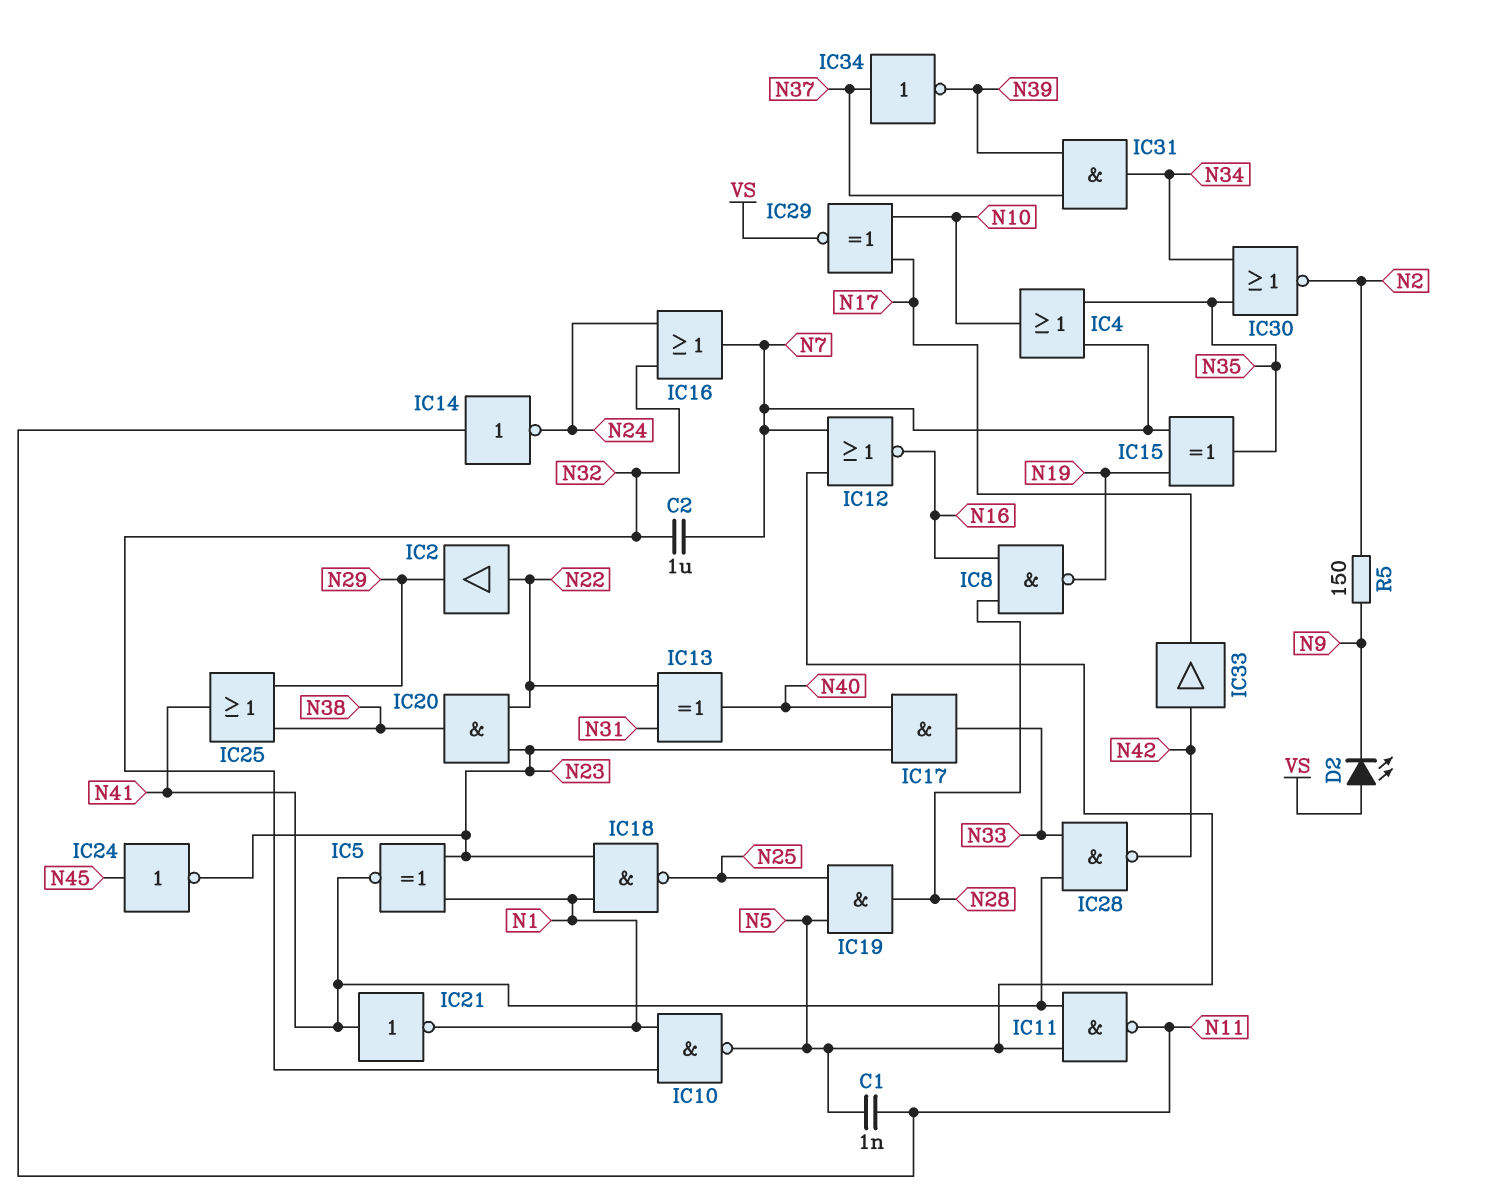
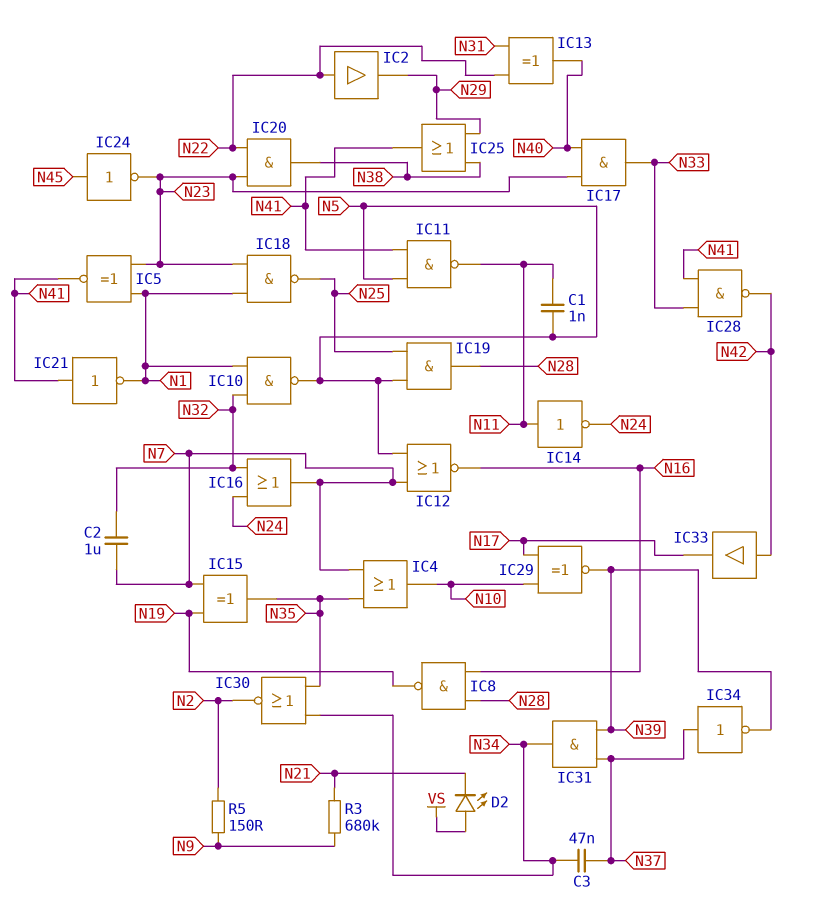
C3: none -> 47nF (N34, N37)
D2: LED (A VS, K N9) -> LED (A VS, K N21)
IC29: XNOR (in N10, in N17, out VS) -> XNOR (in N10, in N17, out N39)
R3: none -> 680k (N9, N21)

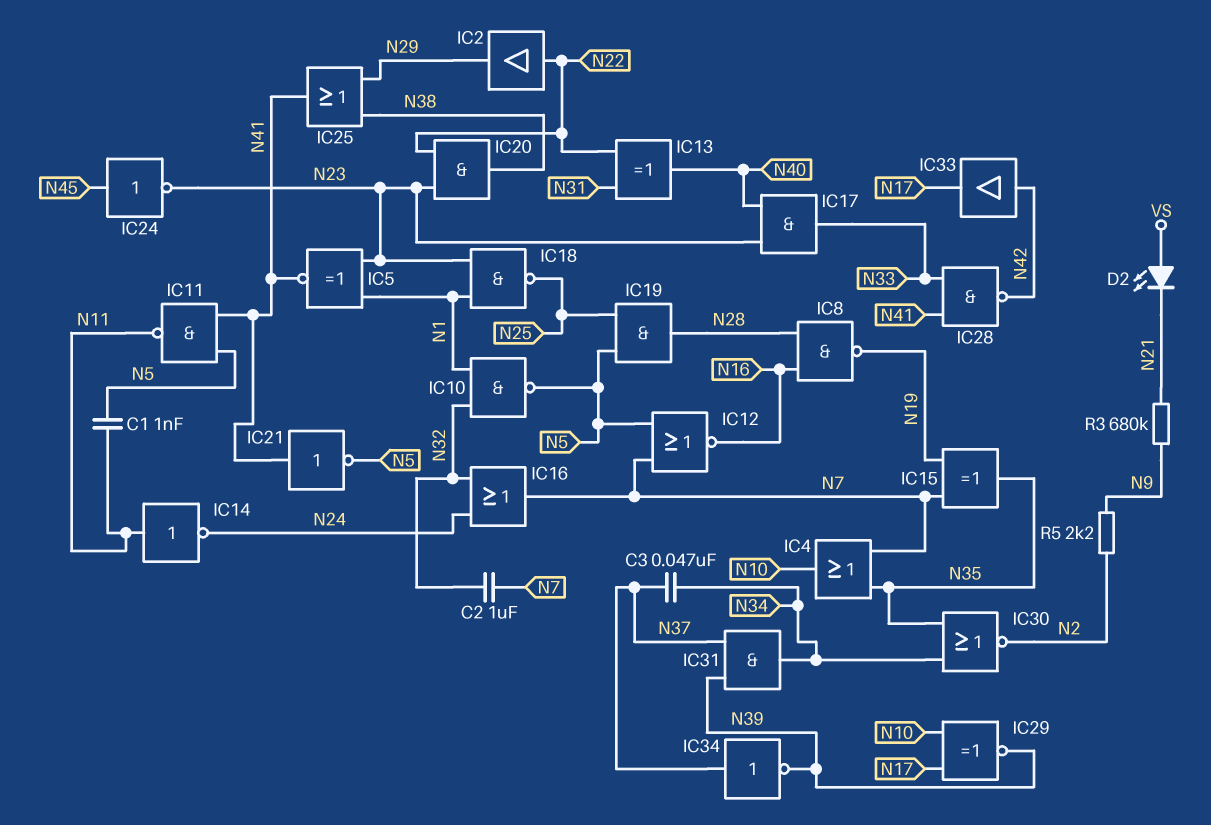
IC21: NOT (in N41, out N1) -> NOT (in N41, out N5)
R5: 150 (N2, N9) -> 2.2k (N2, N9)

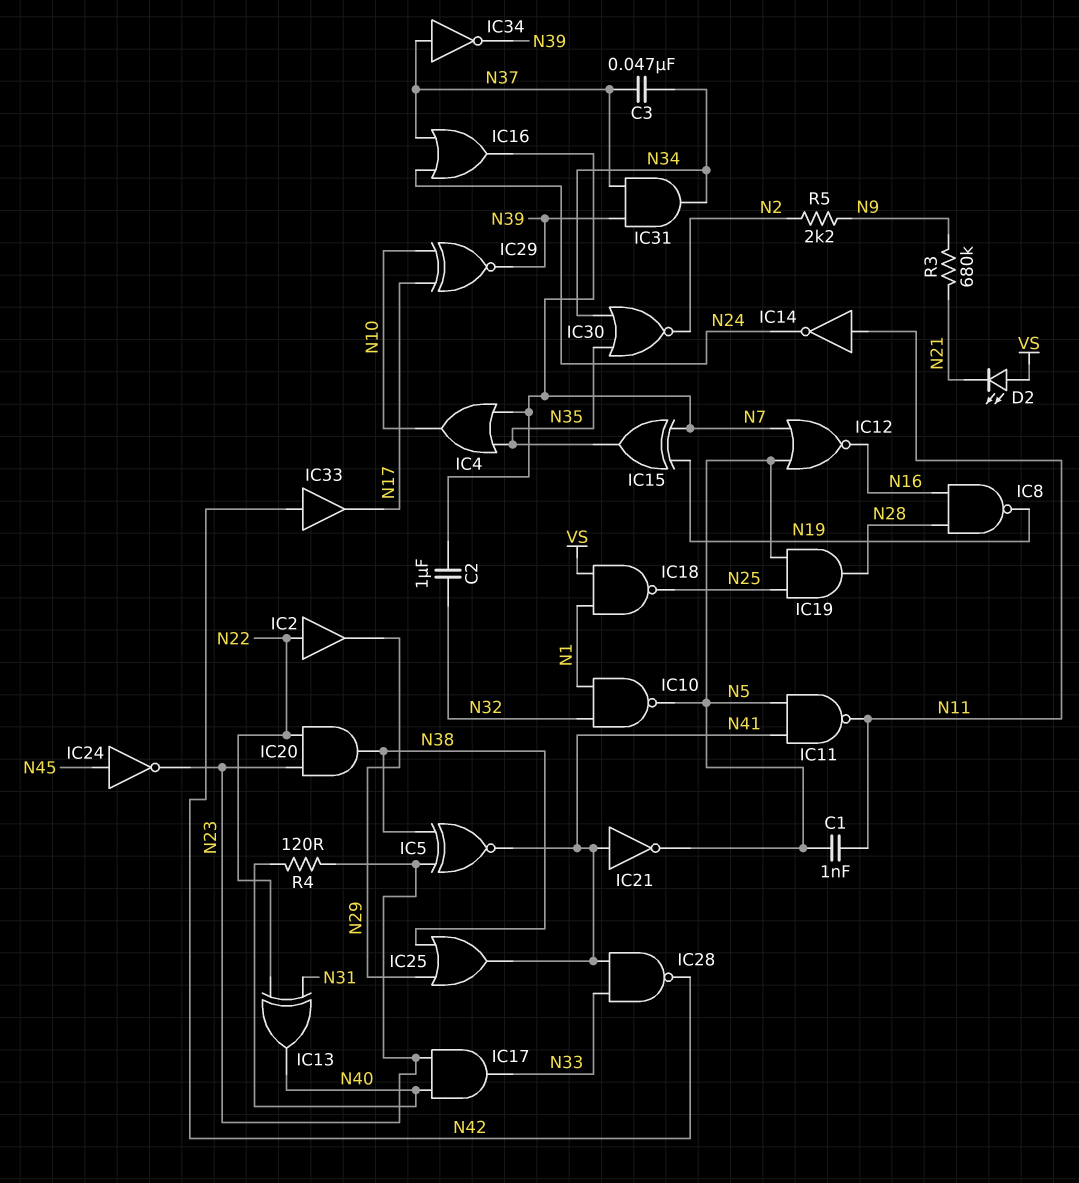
IC5: XNOR (in N1, in N23, out N41) -> XNOR (in N23, in N38, out N41)
IC16: OR (in N24, in N32, out N7) -> OR (in N24, in N37, out N7)
IC18: NAND (in N1, in N23, out N25) -> NAND (in N1, in VS, out N25)
R4: none -> 120 (N23, N40)

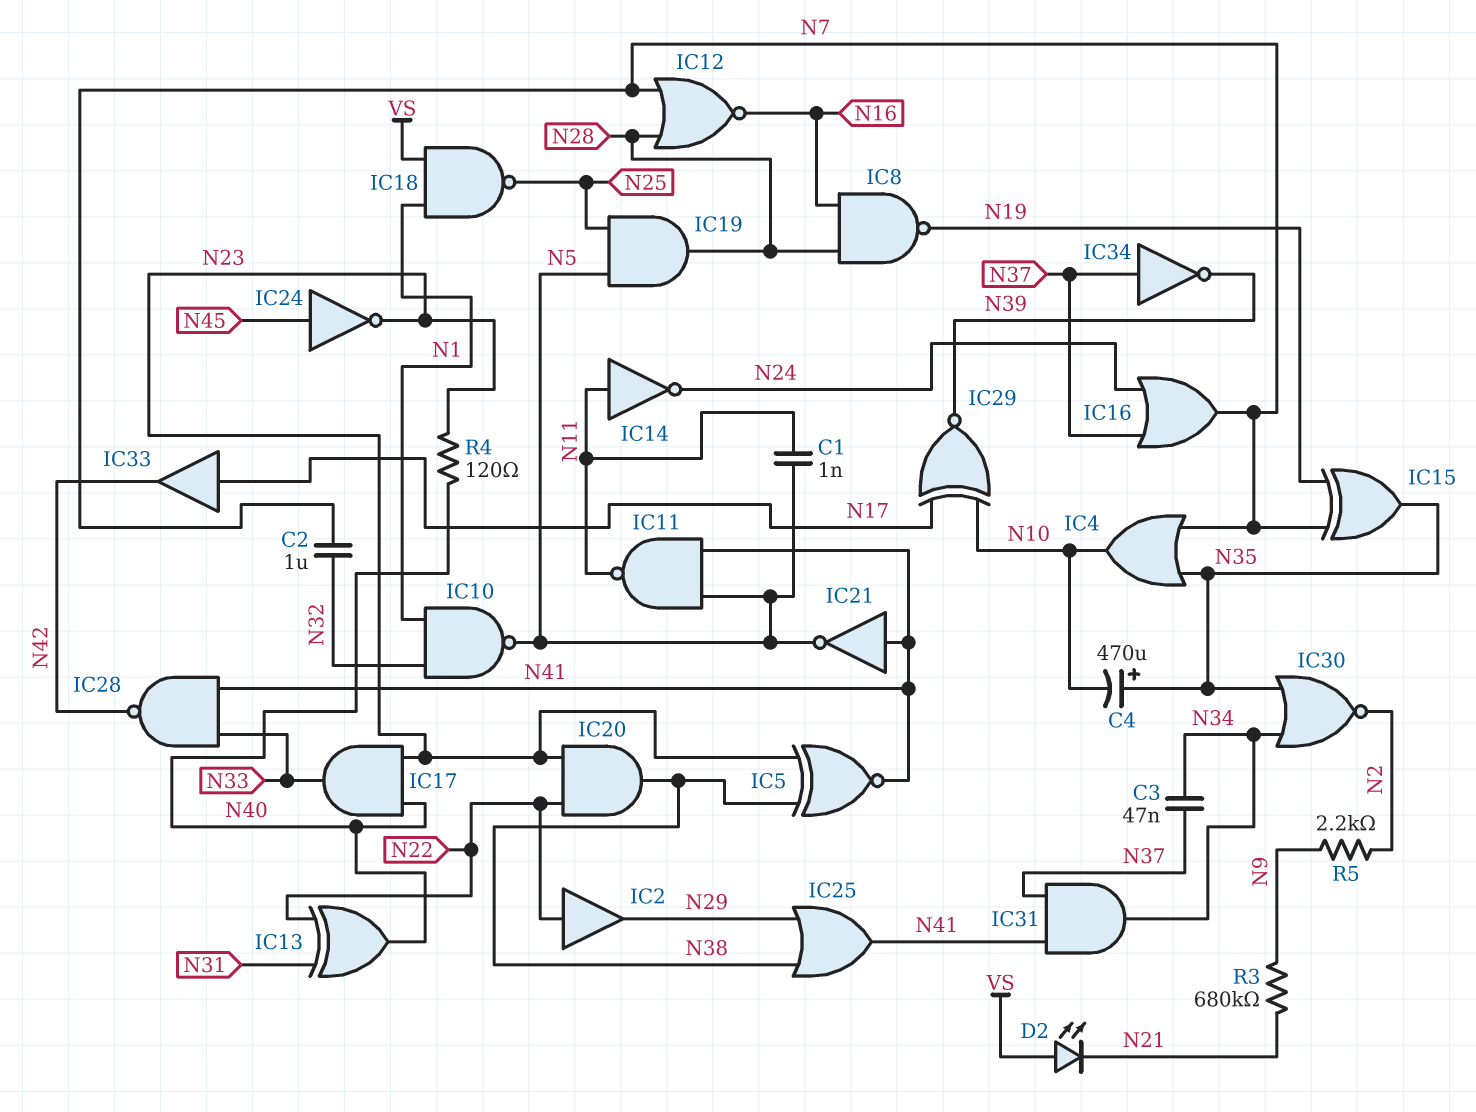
C4: none -> 470uF (plus N35, minus N10)
IC12: NOR (in N5, in N7, out N16) -> NOR (in N7, in N28, out N16)
IC31: AND (in N37, in N39, out N34) -> AND (in N37, in N41, out N34)
IC33: buffer (in N42, out N17) -> buffer (in N17, out N42)

